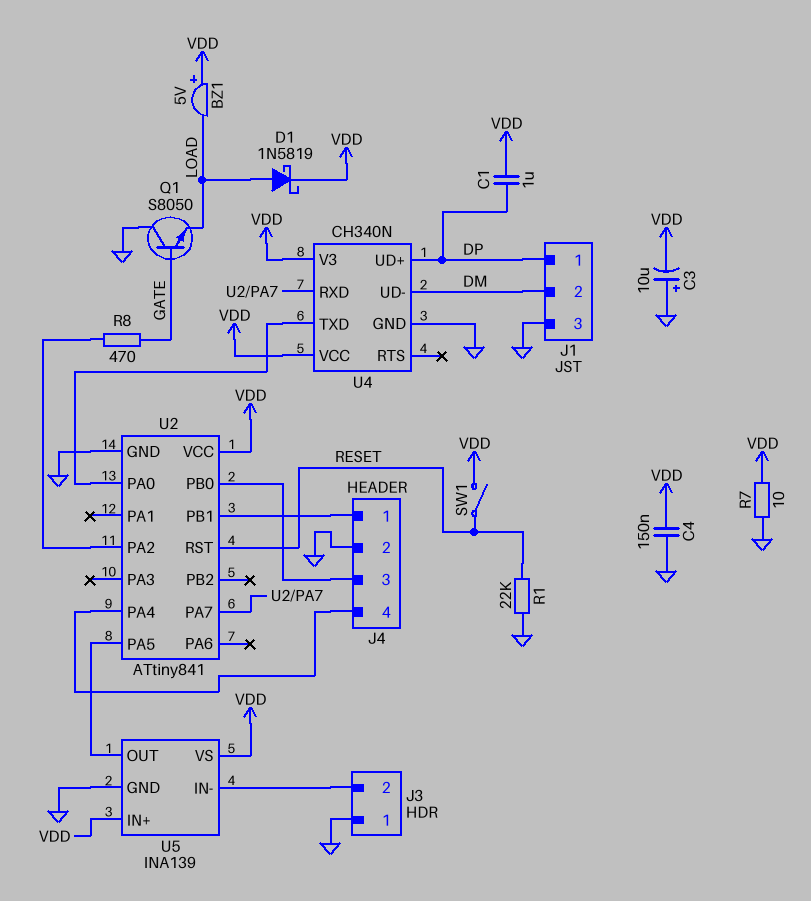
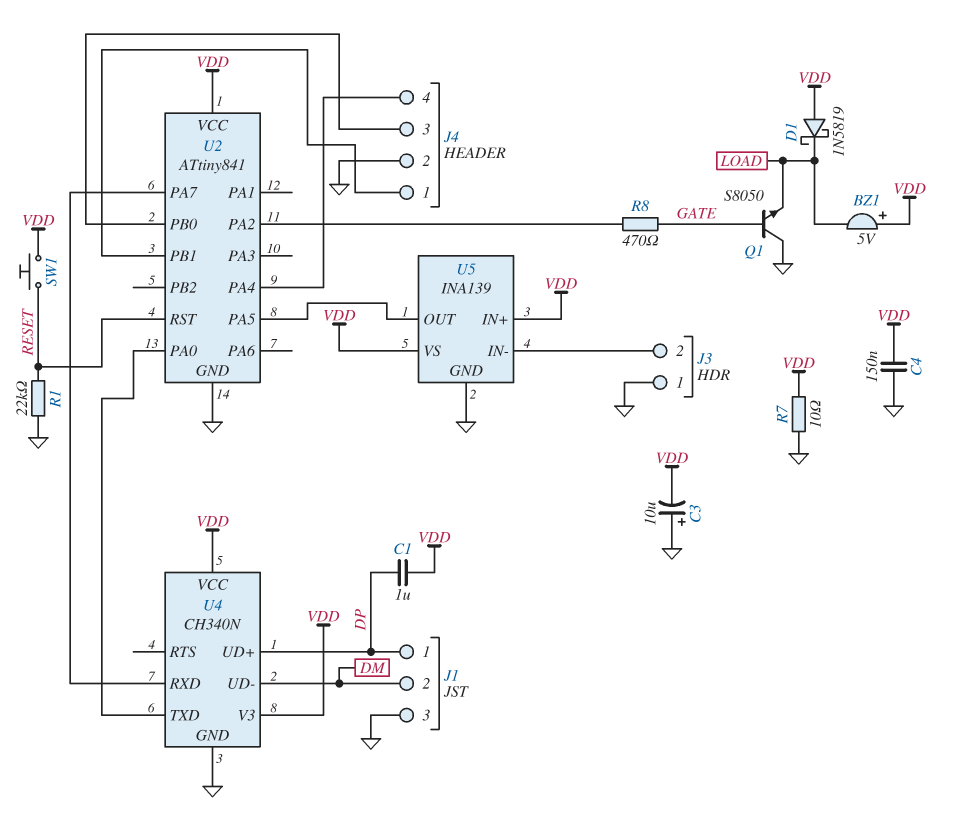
D1: schottky 1N5819 (A LOAD, K VDD) -> schottky 1N5819 (A VDD, K LOAD)
SW1: switch (RESET, VDD) -> button (RESET, VDD)

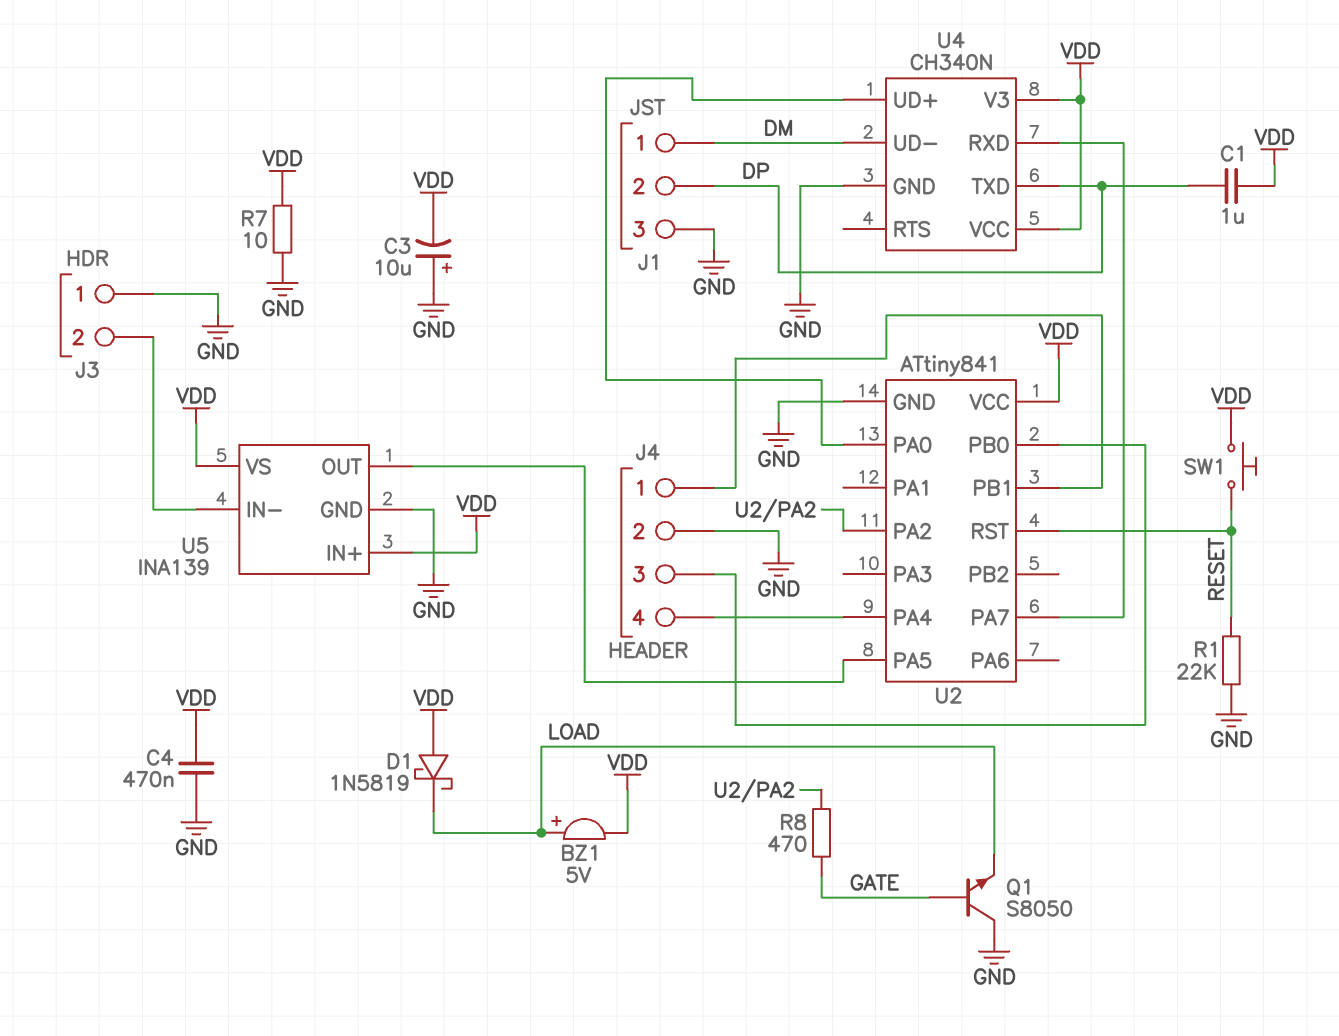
BZ1: buzzer 5V (plus VDD, minus LOAD) -> buzzer 5V (plus LOAD, minus VDD)
C4: 150nF (GND, VDD) -> 470nF (GND, VDD)
J1 pin 1: DP -> DM
J1 pin 2: DM -> DP
U4 pin TXD: U2/PA0 -> DP
U4 pin UD+: DP -> U2/PA0

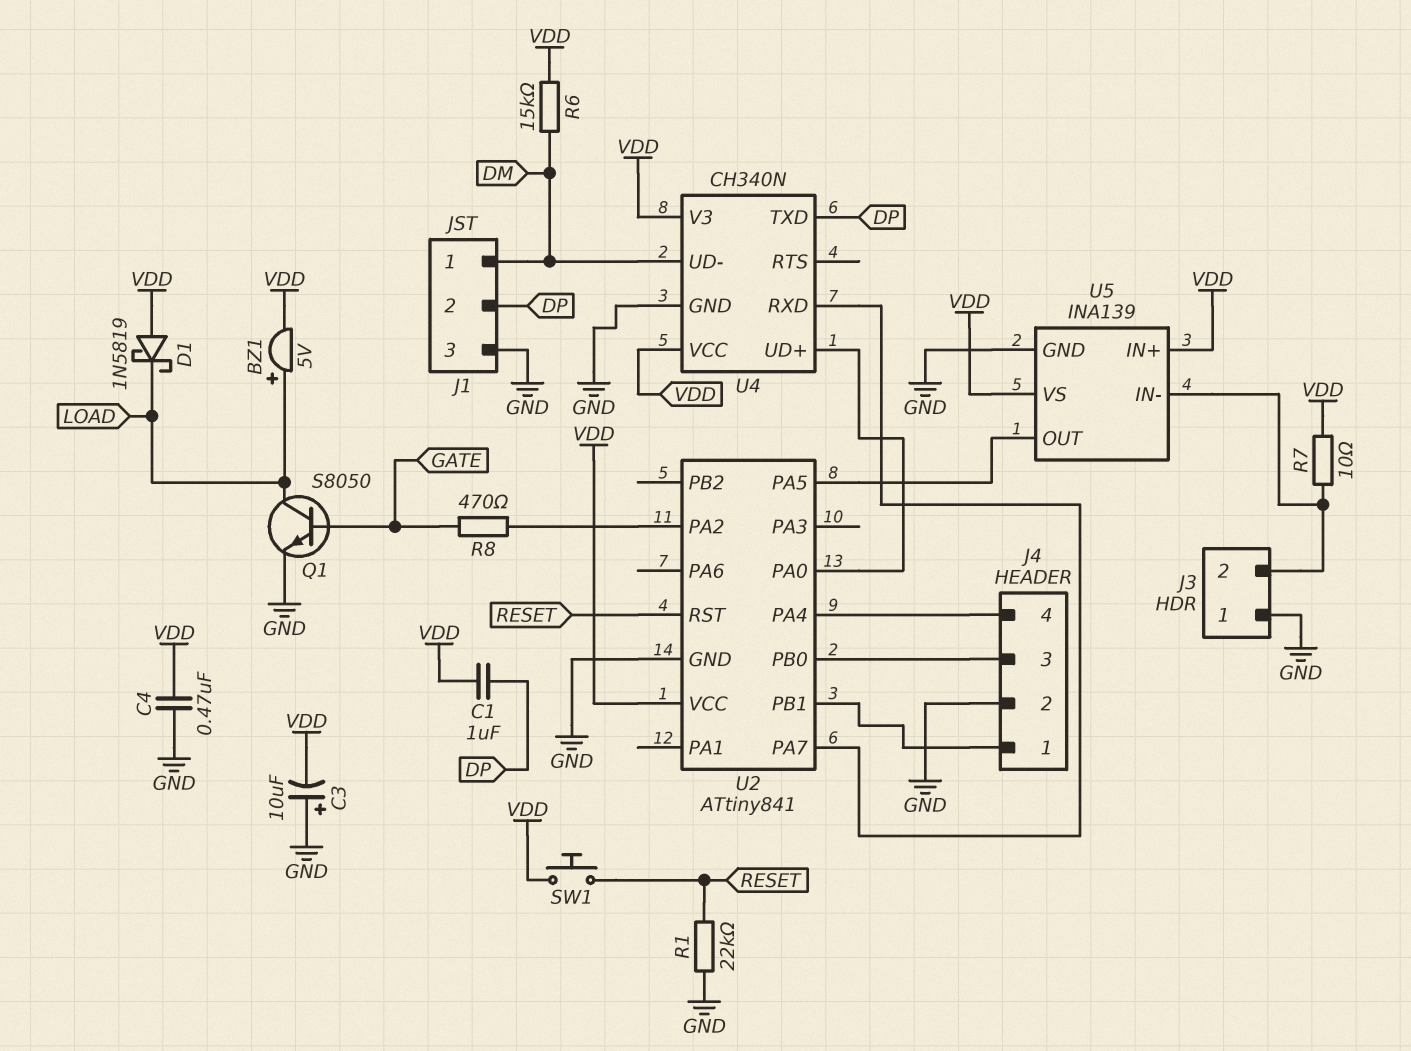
Q1: NPN S8050 (B GATE, C GND, E LOAD) -> NPN S8050 (B GATE, C LOAD, E GND)
R6: none -> 15k (DM, VDD)
R7: 10 (GND, VDD) -> 10 (J3/2, VDD)

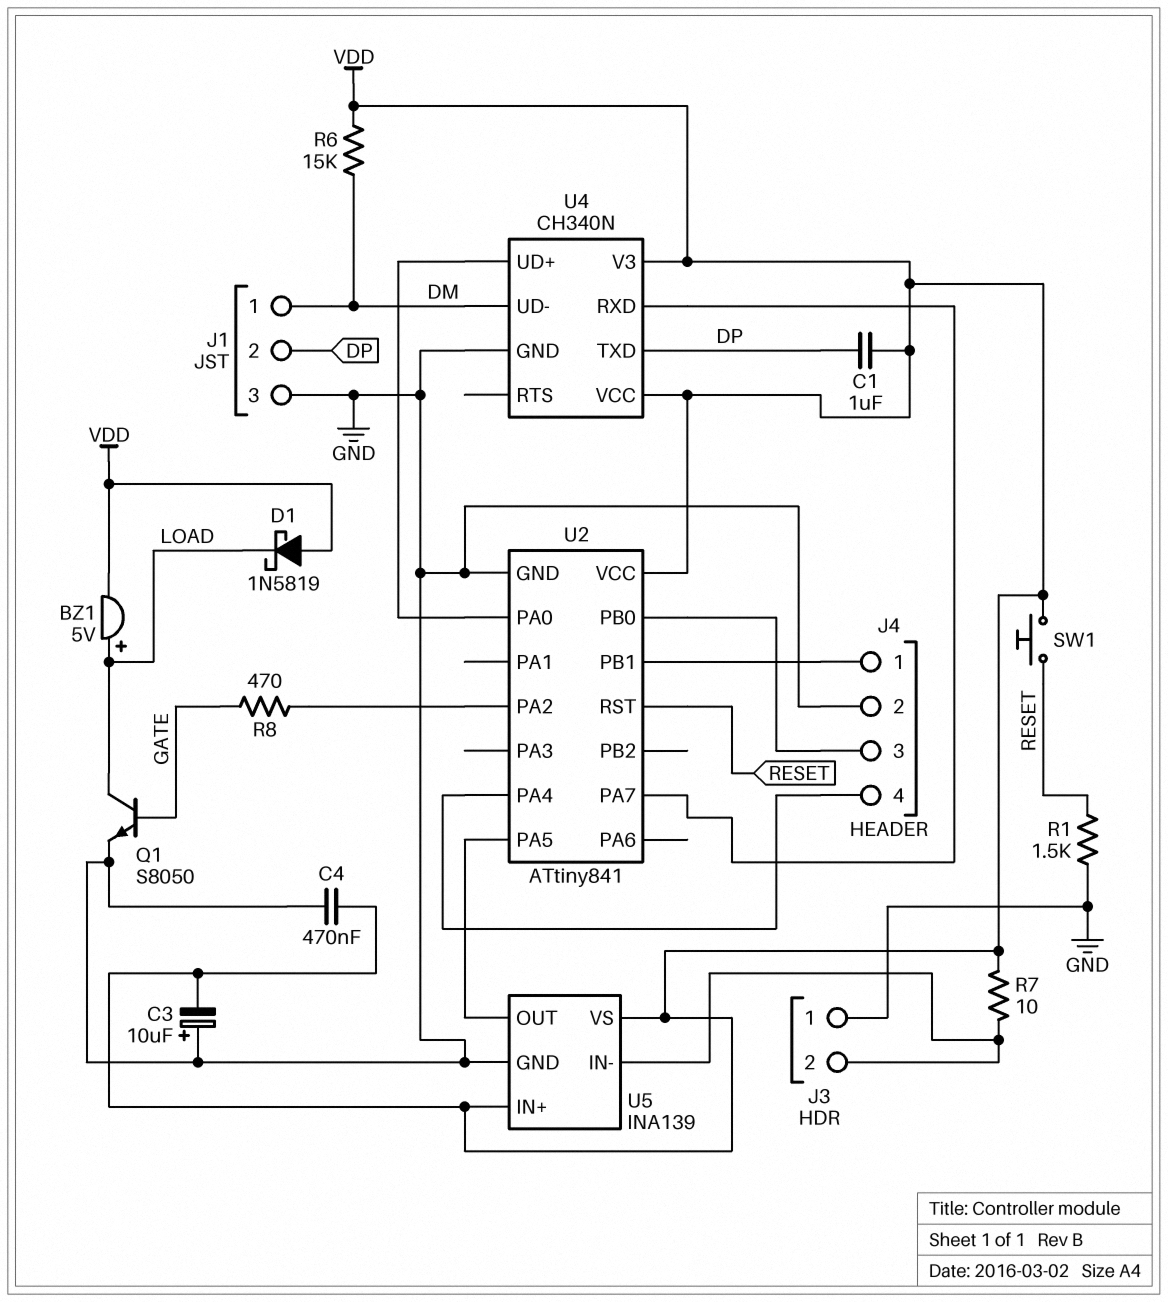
R1: 22k (GND, RESET) -> 1.5k (GND, RESET)

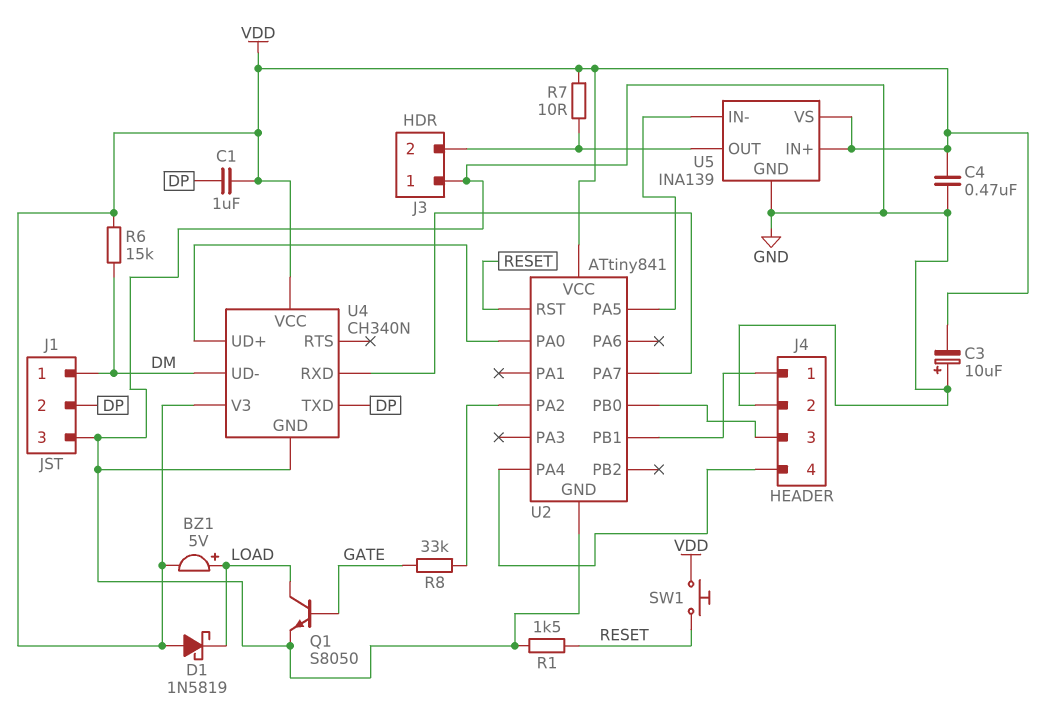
R8: 470 (GATE, U2/PA2) -> 33k (GATE, U2/PA2)
U5 pin IN-: J3/2 -> U2/PA5
U5 pin OUT: U2/PA5 -> J3/2

